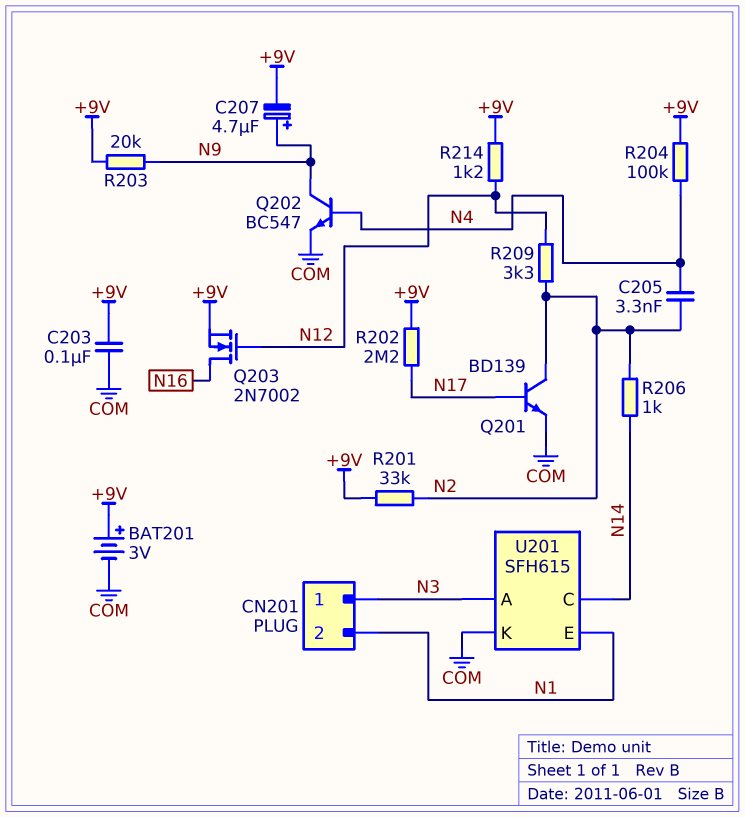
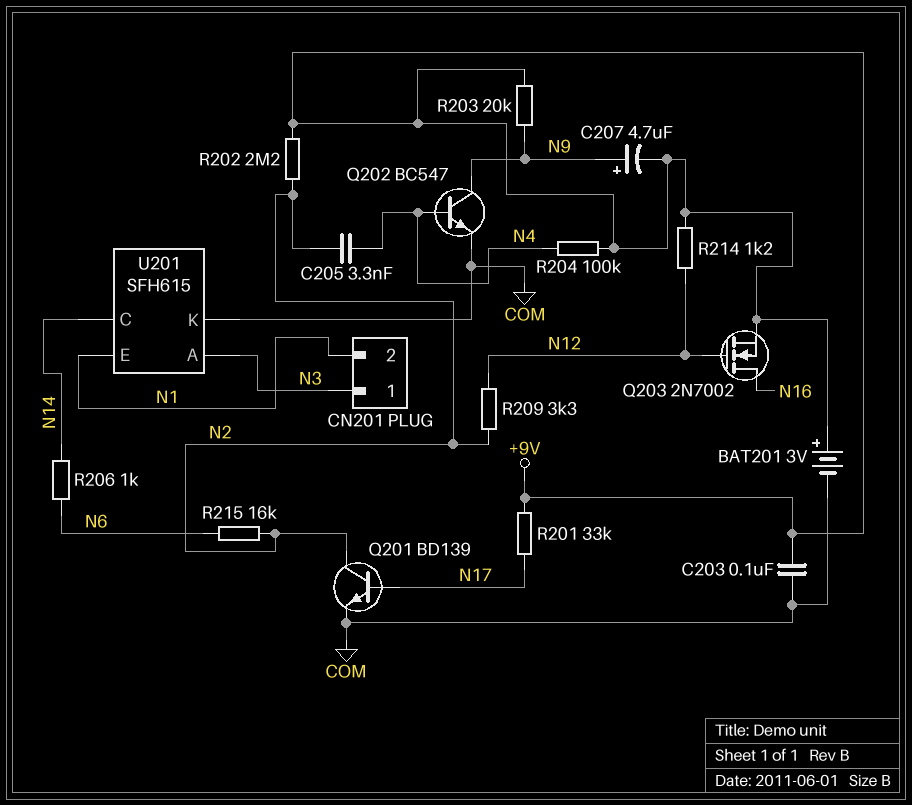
R201: 33k (+9V, N2) -> 33k (+9V, N17)
R202: 2.2M (+9V, N17) -> 2.2M (+9V, N2)
R206: 1k (N2, N14) -> 1k (N6, N14)
R215: none -> 16k (N2, N6)

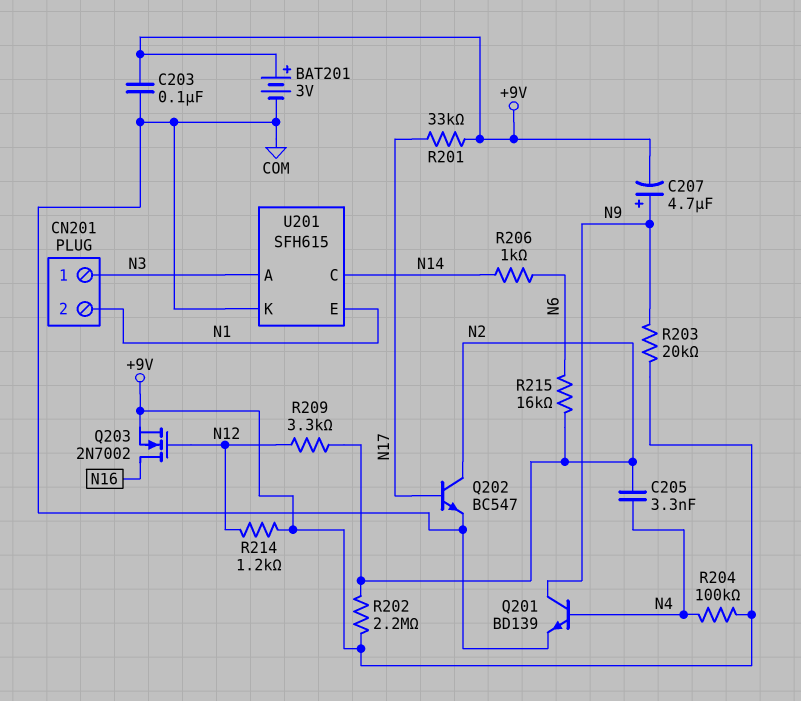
Q201: NPN BD139 (B N17, C N2, E COM) -> NPN BD139 (B N4, C N9, E COM)
Q202: NPN BC547 (B N4, C N9, E COM) -> NPN BC547 (B N17, C N2, E COM)

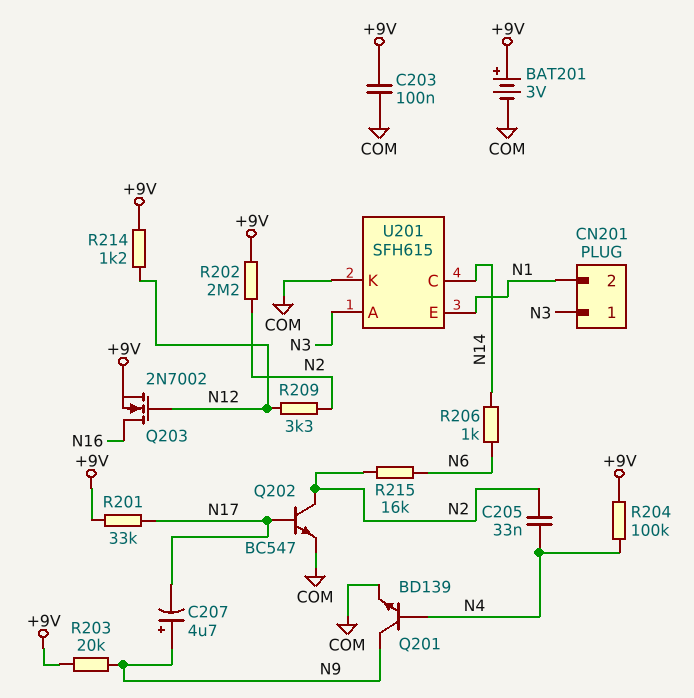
C205: 3.3nF (N2, N4) -> 33nF (N2, N4)
C207: 4.7uF (plus N9, minus +9V) -> 4.7uF (plus N9, minus N17)

